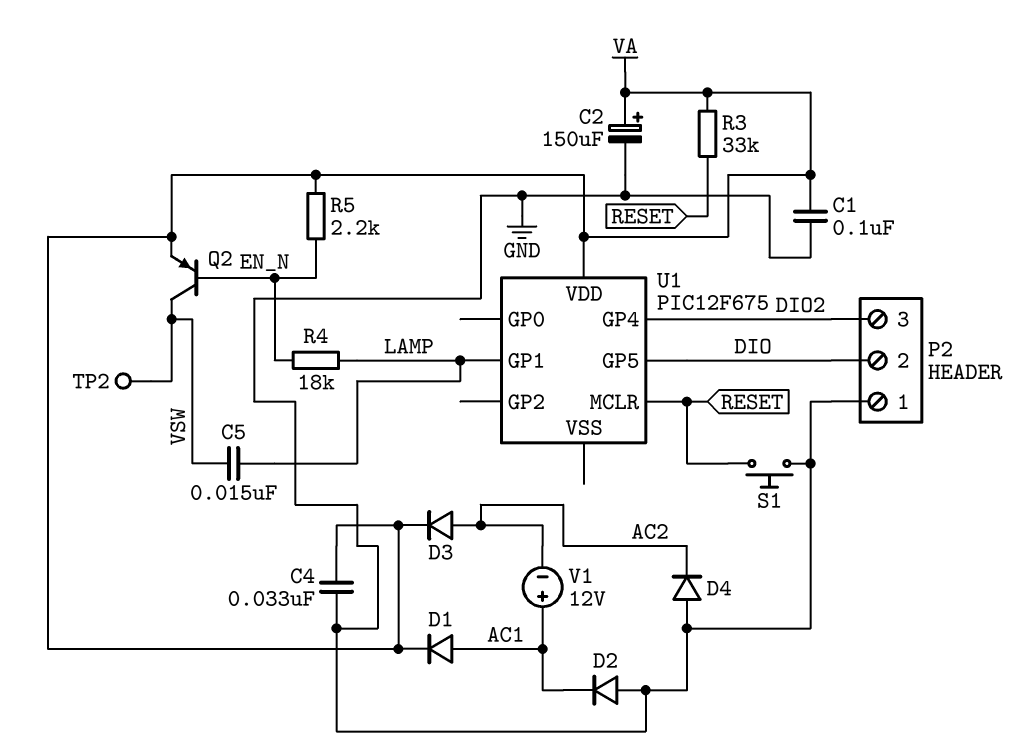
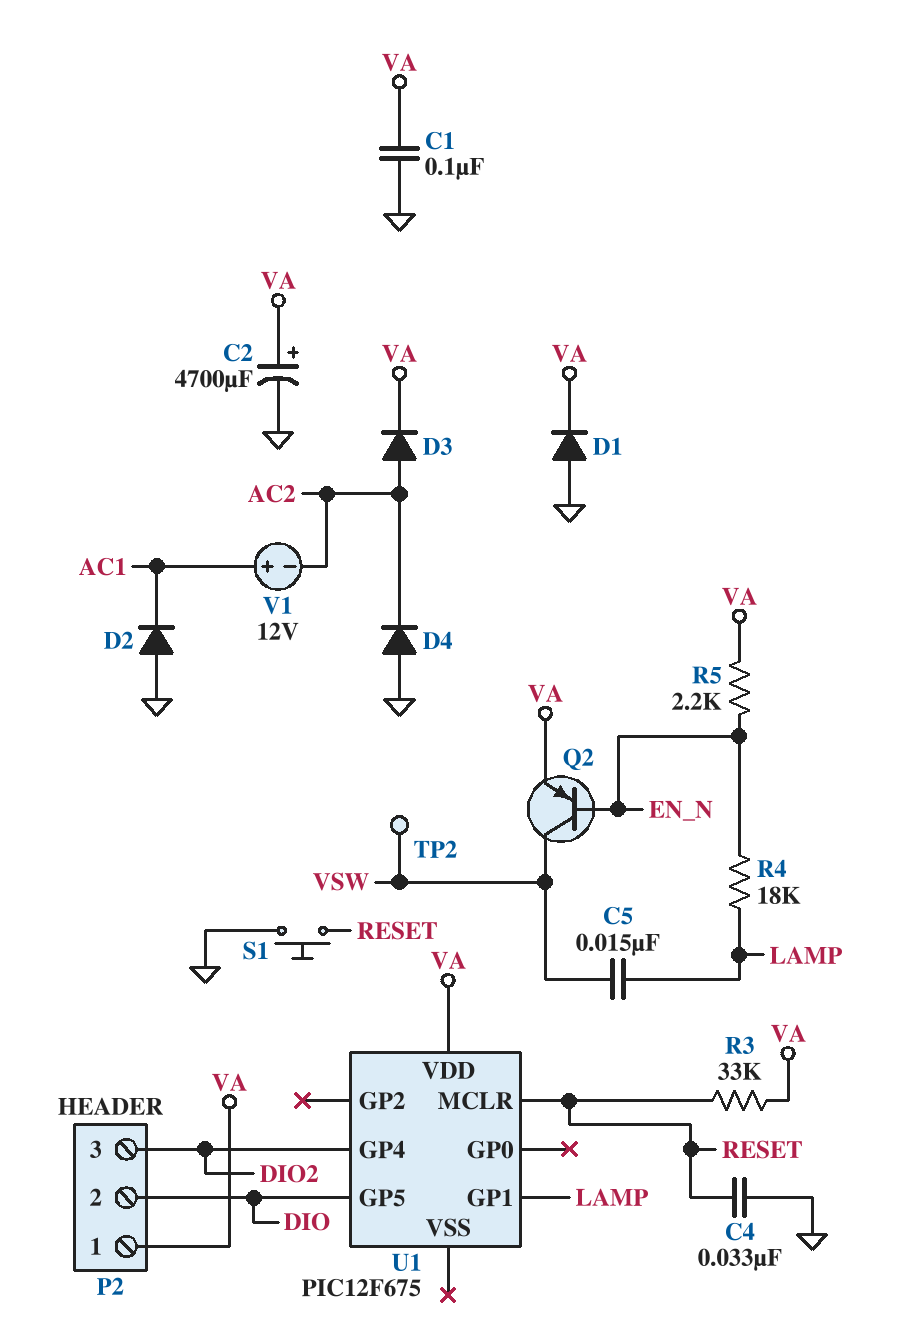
C2: 150uF (plus VA, minus GND) -> 4700uF (plus VA, minus GND)
C4: 33nF (GND, VA) -> 33nF (GND, RESET)
D1: diode (A AC1, K VA) -> diode (A GND, K VA)
P2 pin 1: GND -> VA

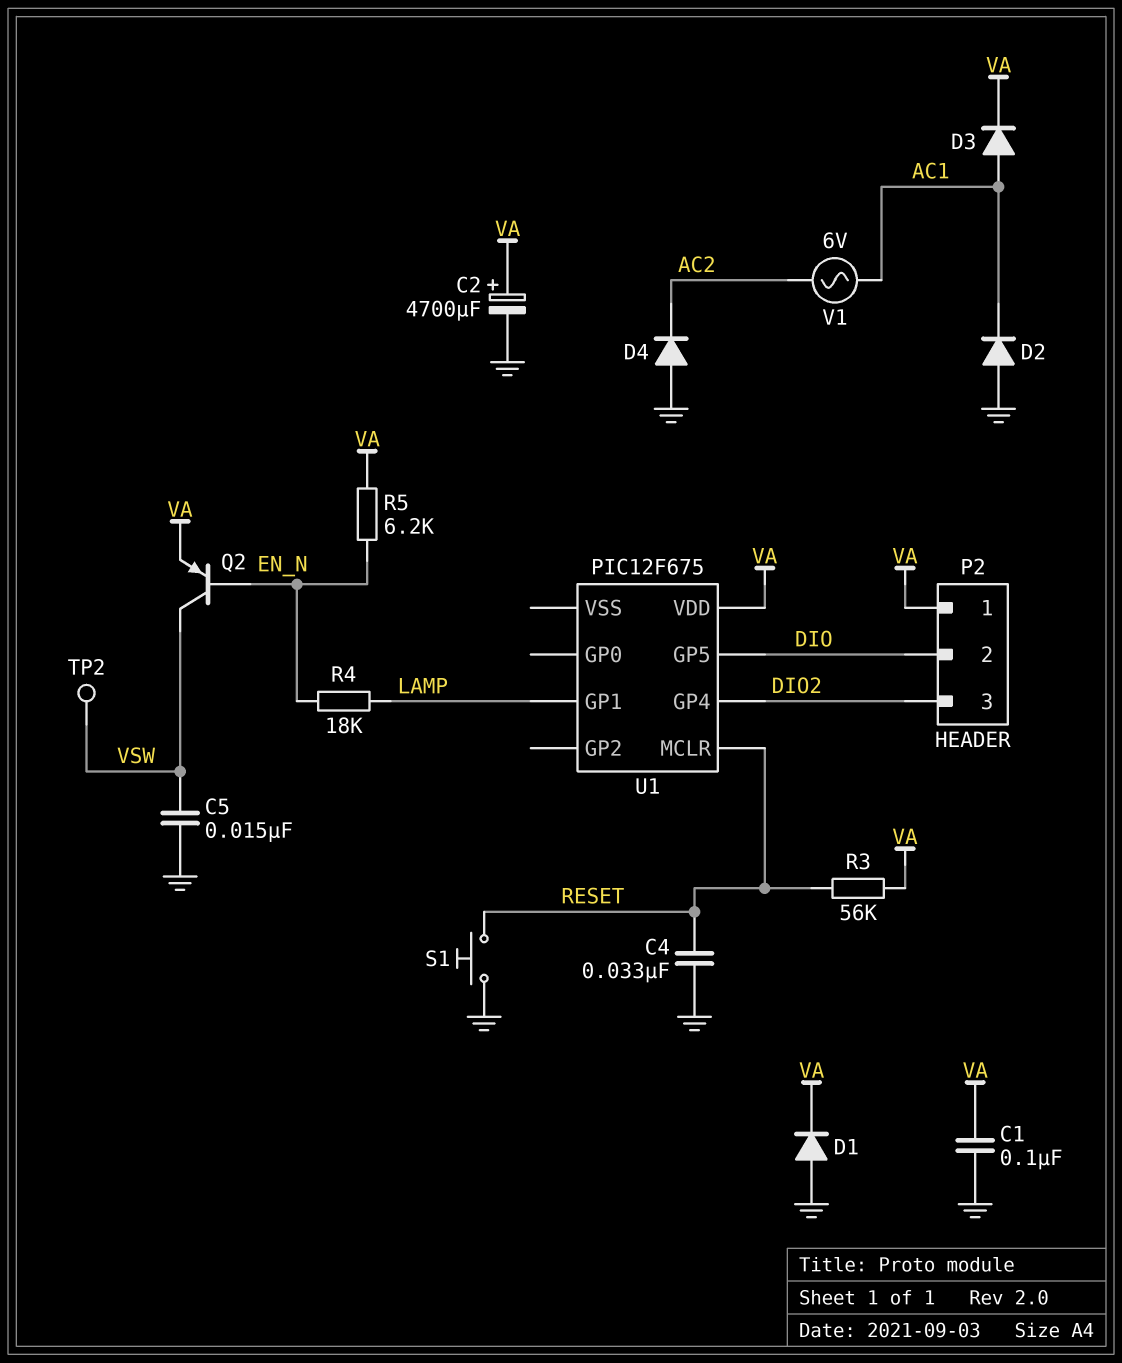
C5: 15nF (LAMP, VSW) -> 15nF (GND, VSW)
D3: diode (A AC2, K VA) -> diode (A AC1, K VA)
R3: 33k (RESET, VA) -> 56k (RESET, VA)
R5: 2.2k (EN_N, VA) -> 6.2k (EN_N, VA)
V1: 12V (plus AC1, minus AC2) -> AC 6V (AC1, AC2)

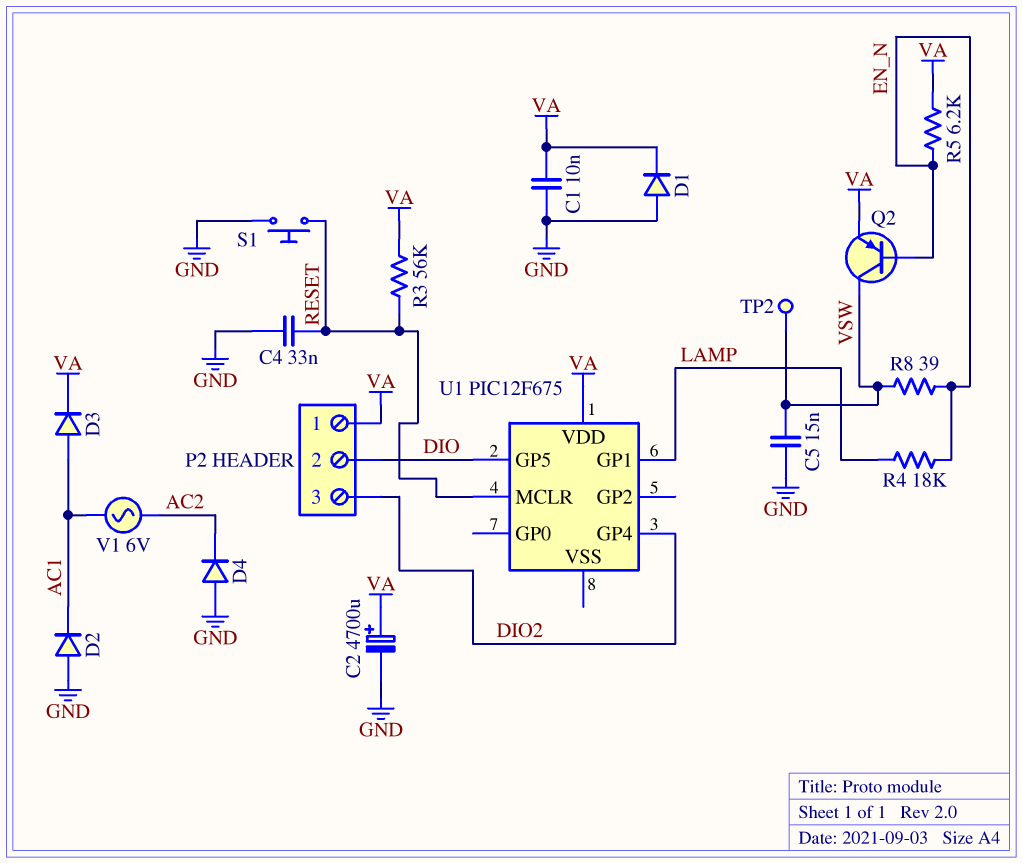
C1: 100nF (GND, VA) -> 10nF (GND, VA)
R8: none -> 39 (EN_N, VSW)

